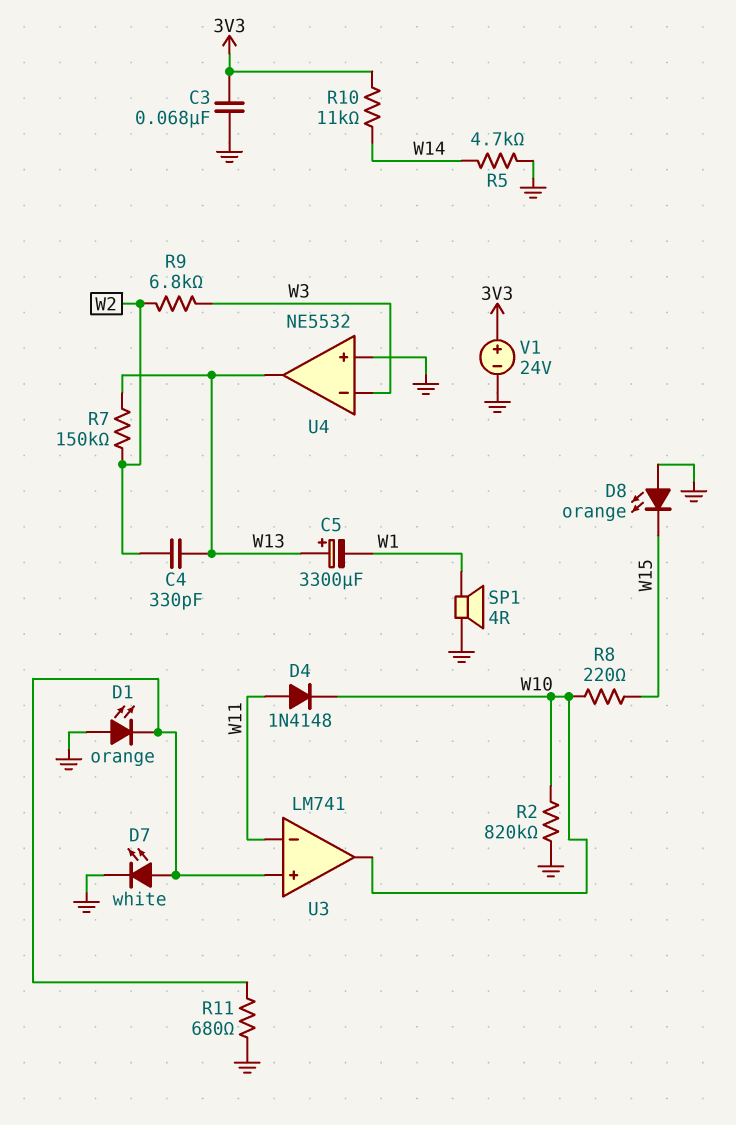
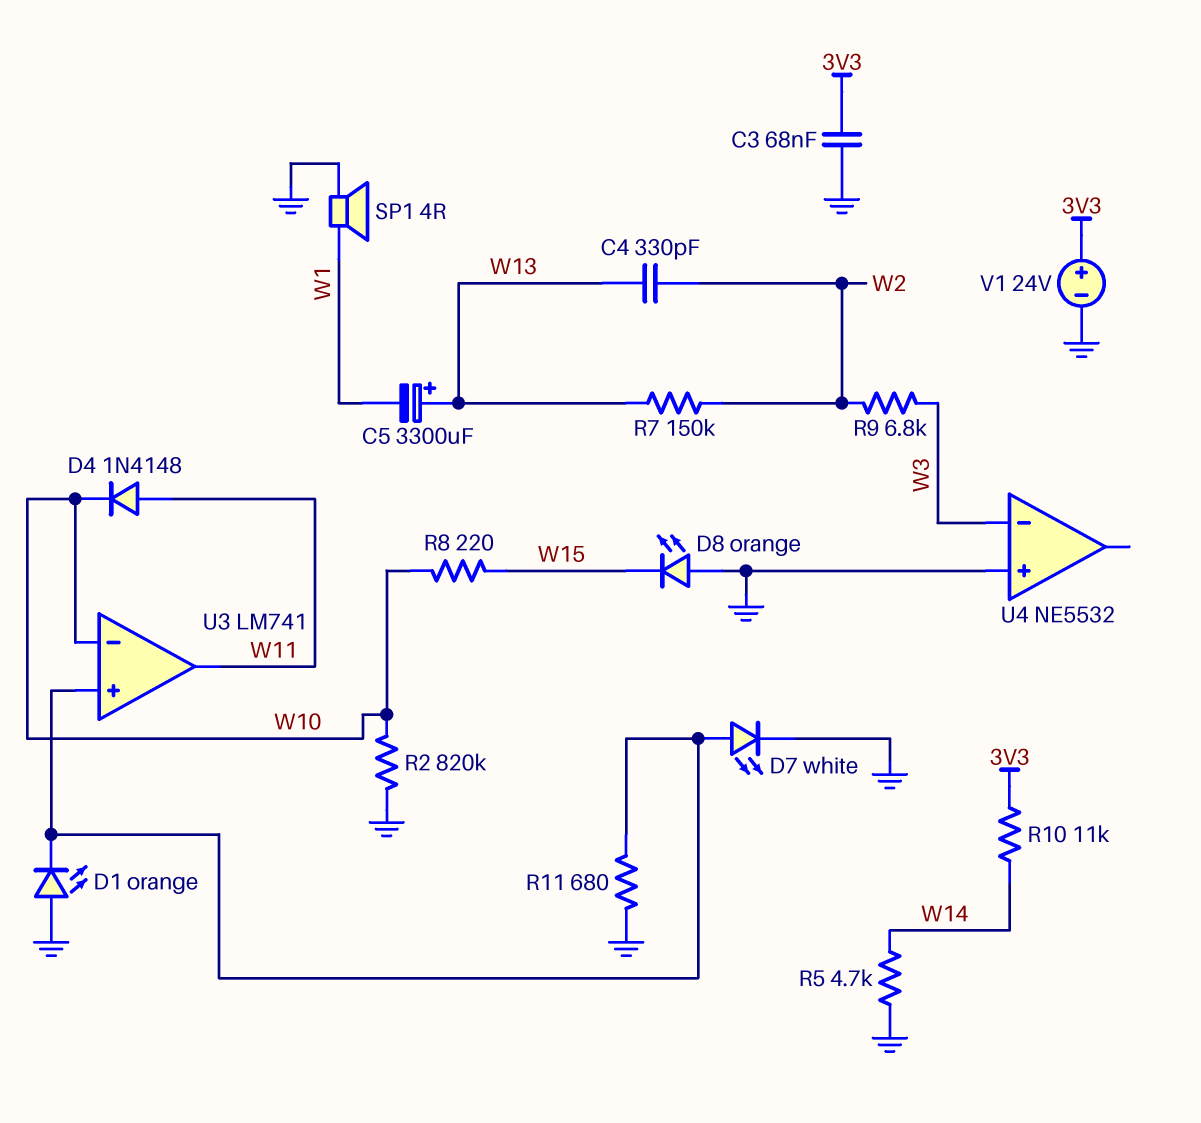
U3 pin in-: W11 -> W10
U3 pin out: W10 -> W11
U4 pin out: W13 -> none

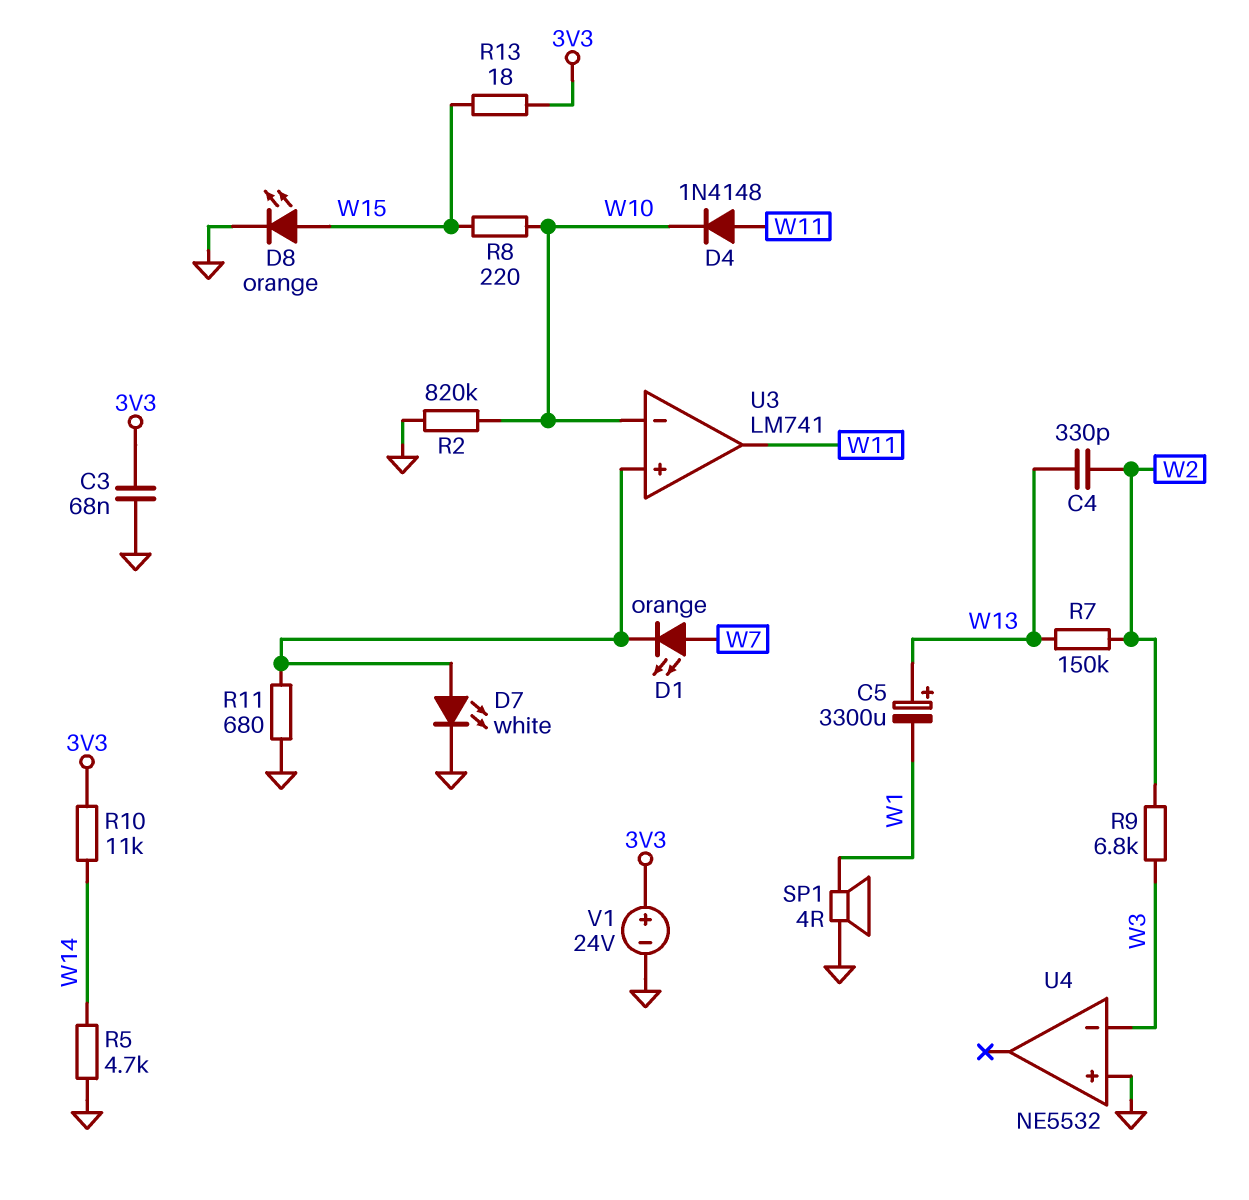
D1: LED orange (A GND, K U3/in+) -> LED orange (A W7, K U3/in+)
D8: LED orange (A GND, K W15) -> LED orange (A W15, K GND)
R13: none -> 18 (3V3, W15)

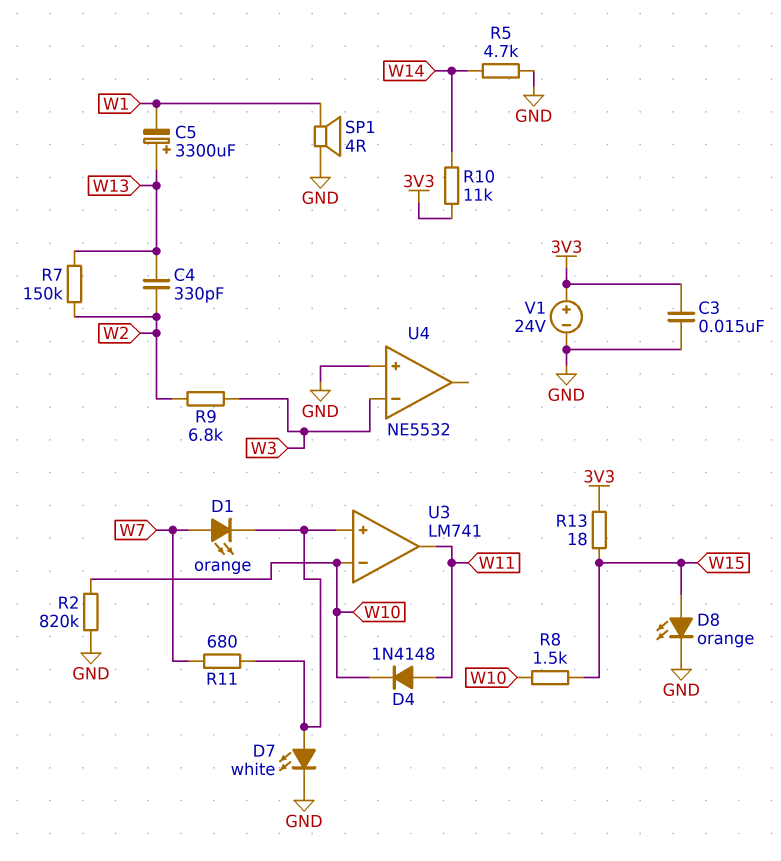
C3: 68nF (3V3, GND) -> 15nF (3V3, GND)
R8: 220 (W10, W15) -> 1.5k (W10, W15)
R11: 680 (GND, U3/in+) -> 680 (U3/in+, W7)

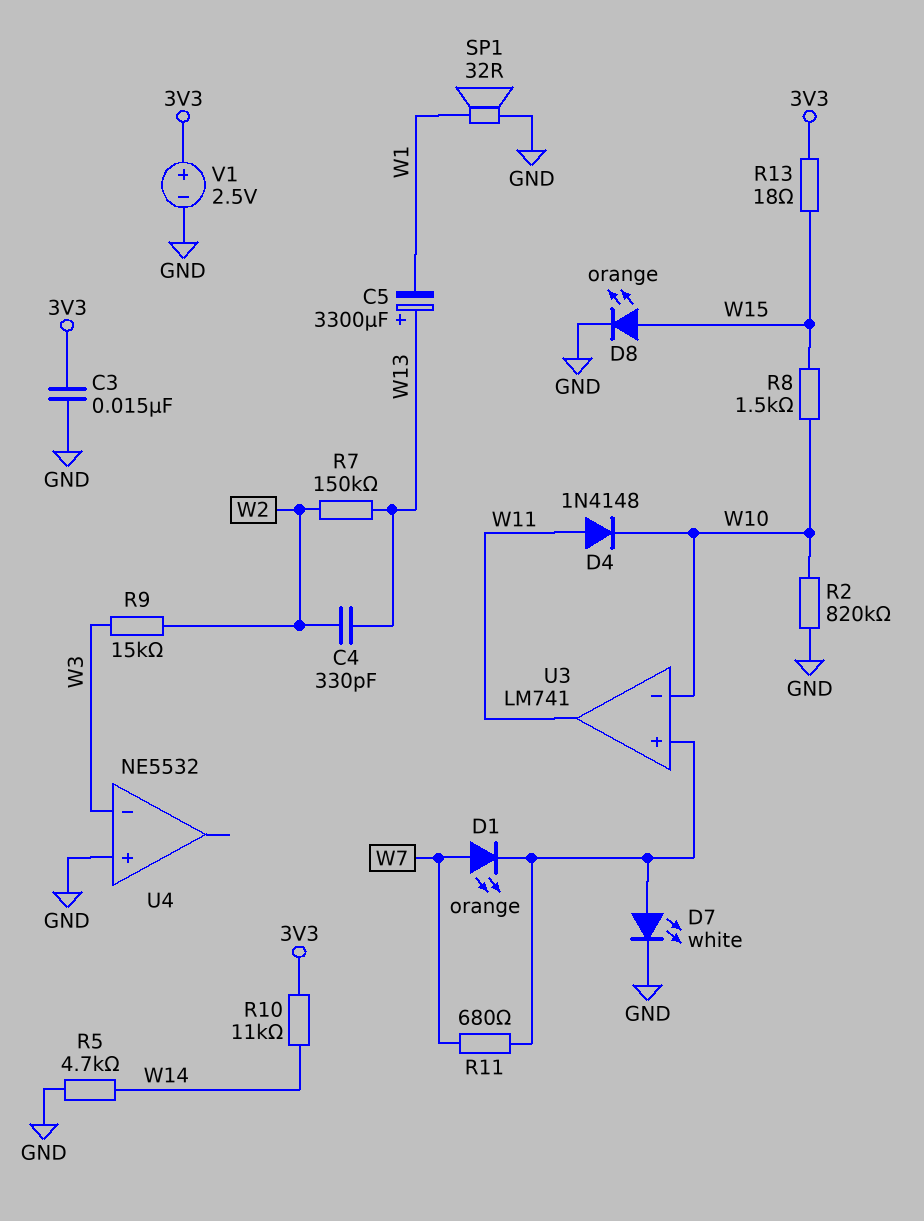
R9: 6.8k (W2, W3) -> 15k (W2, W3)
SP1: speaker 4R (GND, W1) -> speaker 32R (GND, W1)
V1: 24V (plus 3V3, minus GND) -> 2.5V (plus 3V3, minus GND)

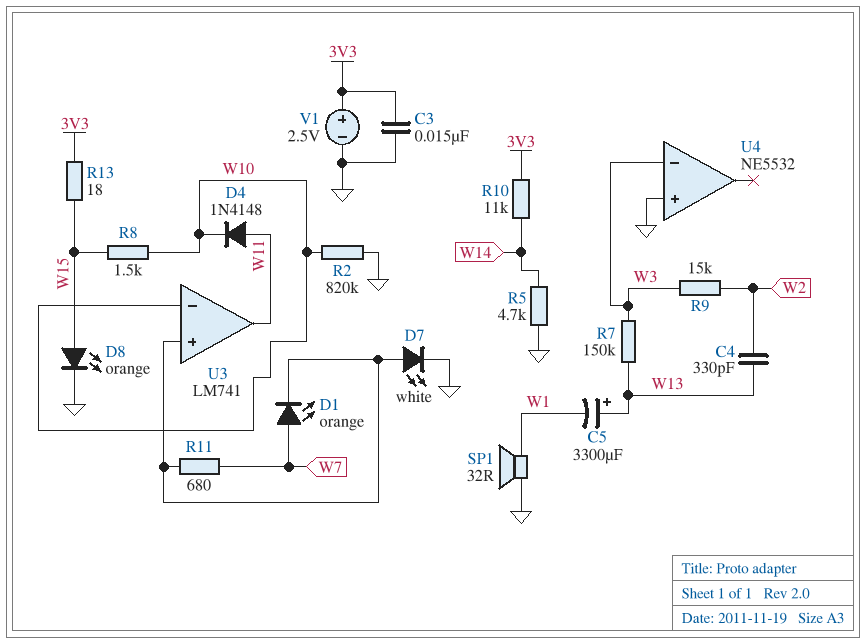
R7: 150k (W2, W13) -> 150k (W3, W13)

